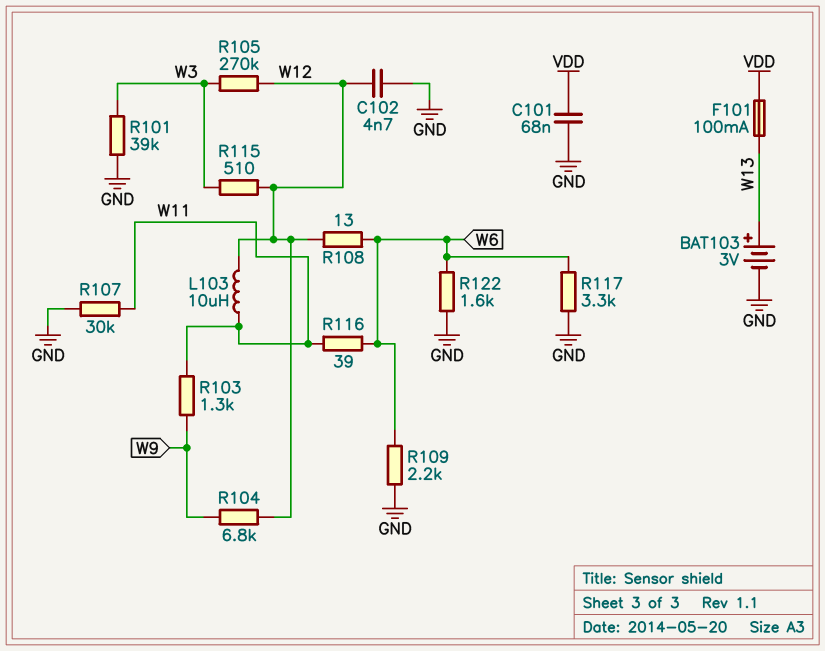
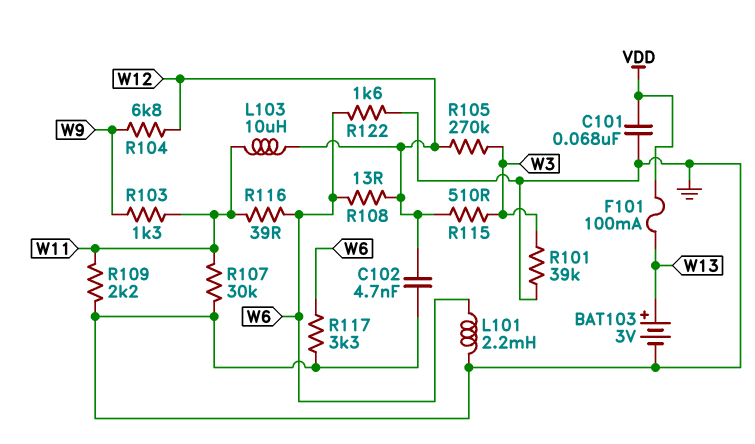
L101: none -> 2.2mH (GND, W6)
R109: 2.2k (GND, W6) -> 2.2k (GND, W11)

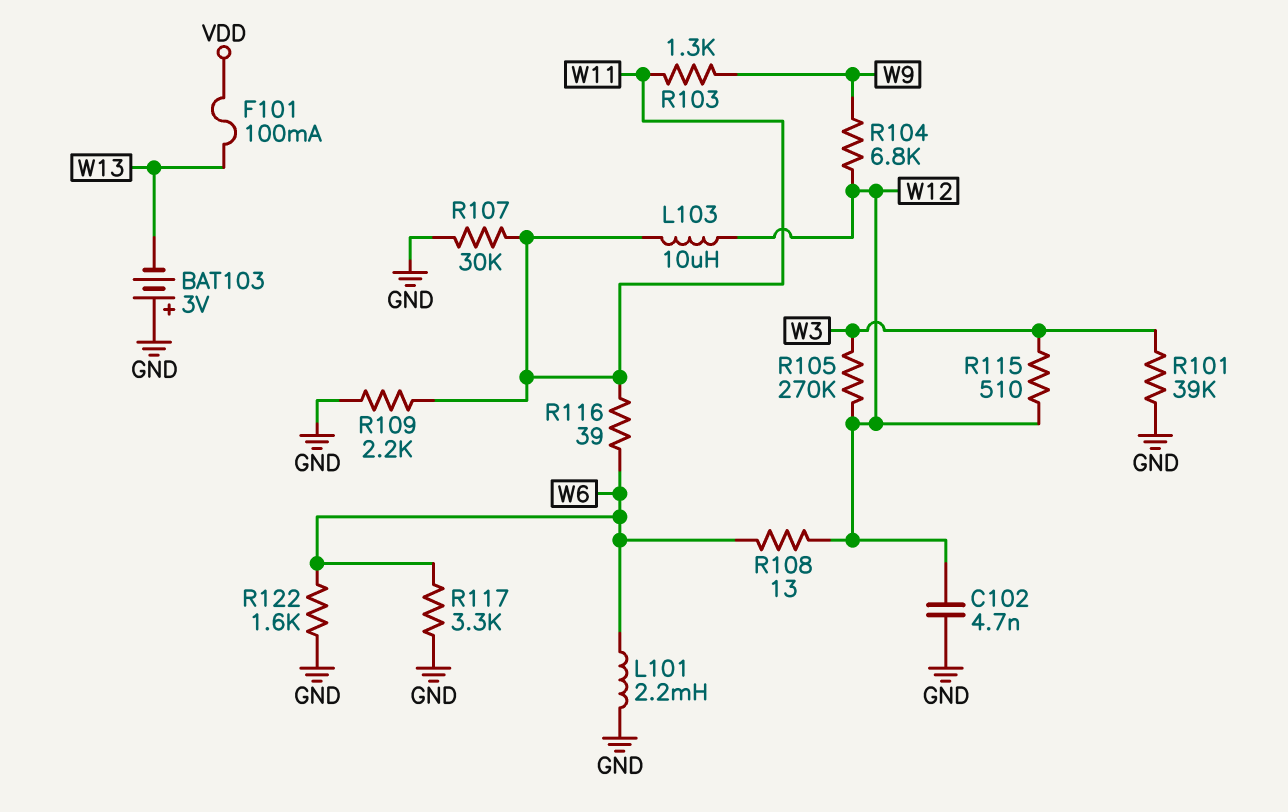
BAT103: 3V (plus W13, minus GND) -> 3V (plus GND, minus W13)
C101: 68nF (GND, VDD) -> none

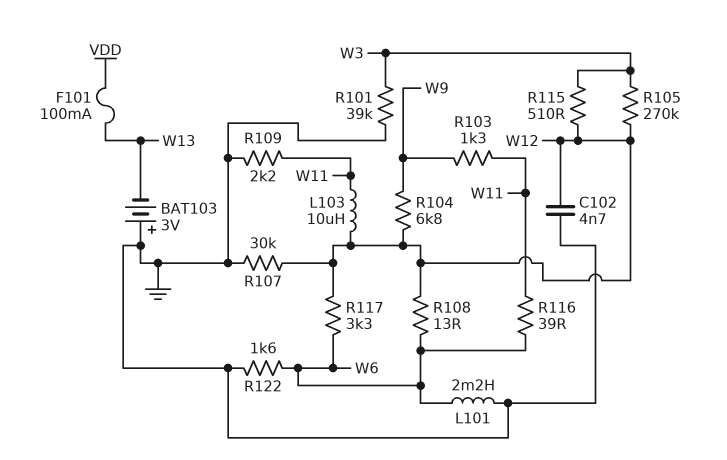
R107: 30k (GND, W11) -> 30k (GND, W12)
R117: 3.3k (GND, W6) -> 3.3k (W6, W12)

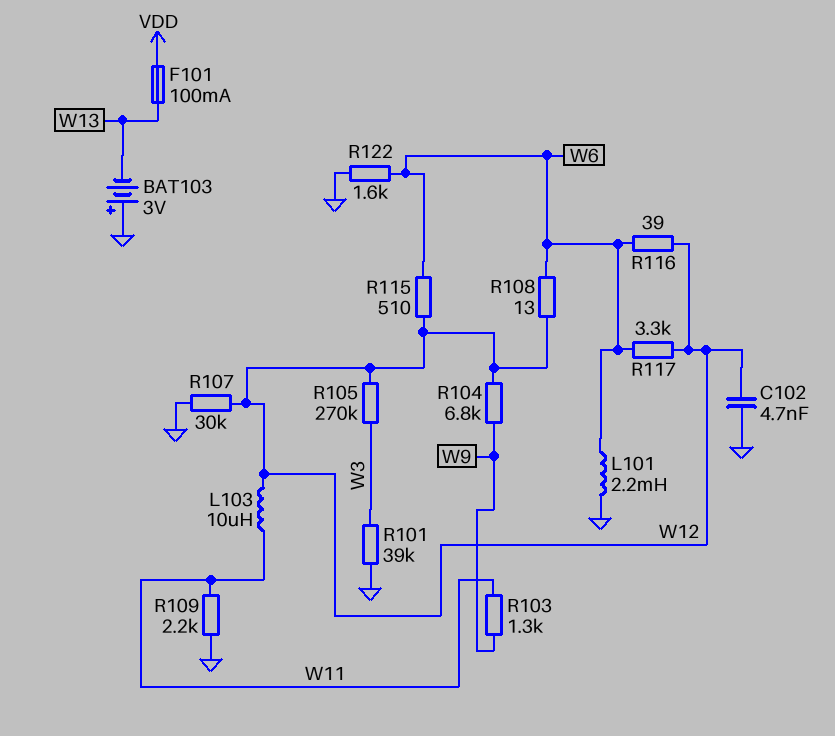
R115: 510 (W3, W12) -> 510 (W6, W12)
R116: 39 (W6, W11) -> 39 (W6, W12)

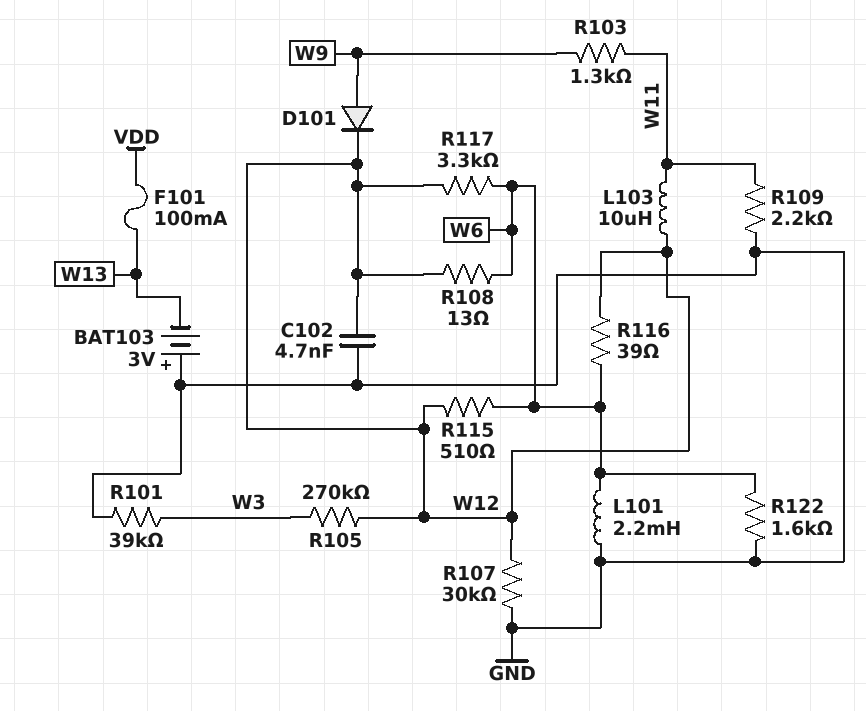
D101: none -> diode (A W9, K W12)
R104: 6.8k (W9, W12) -> none

